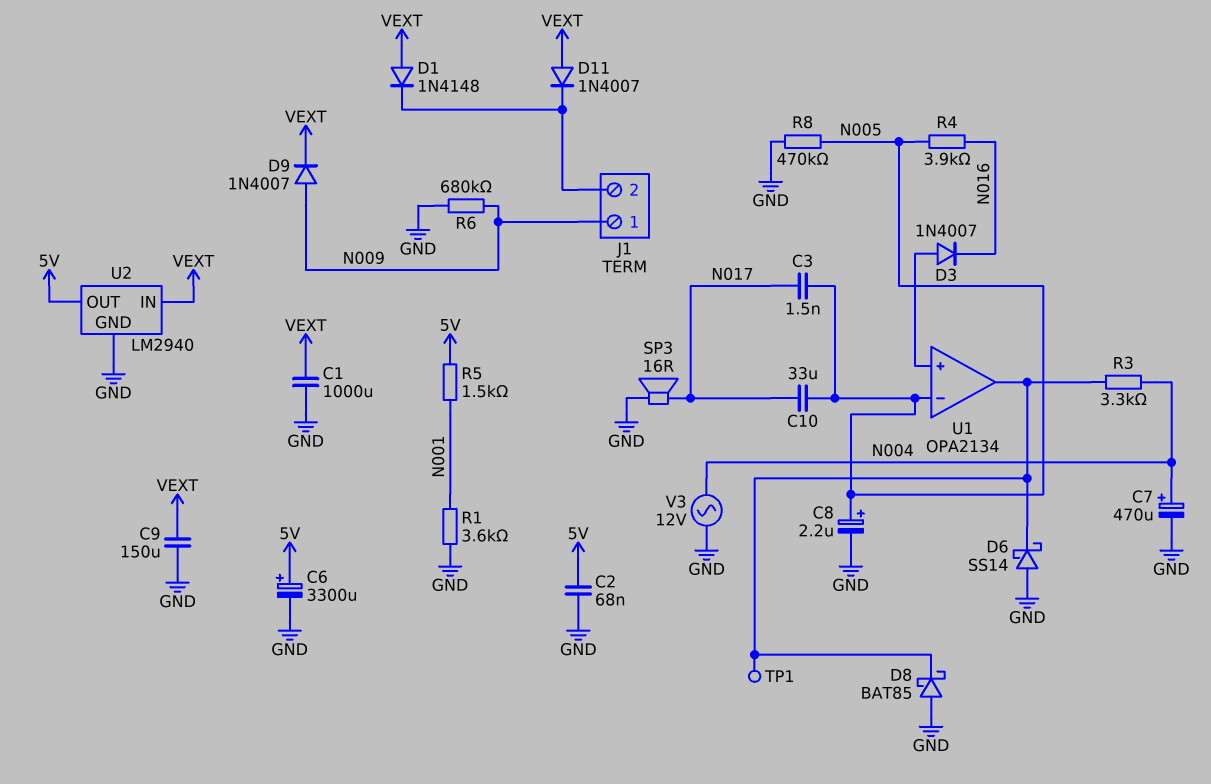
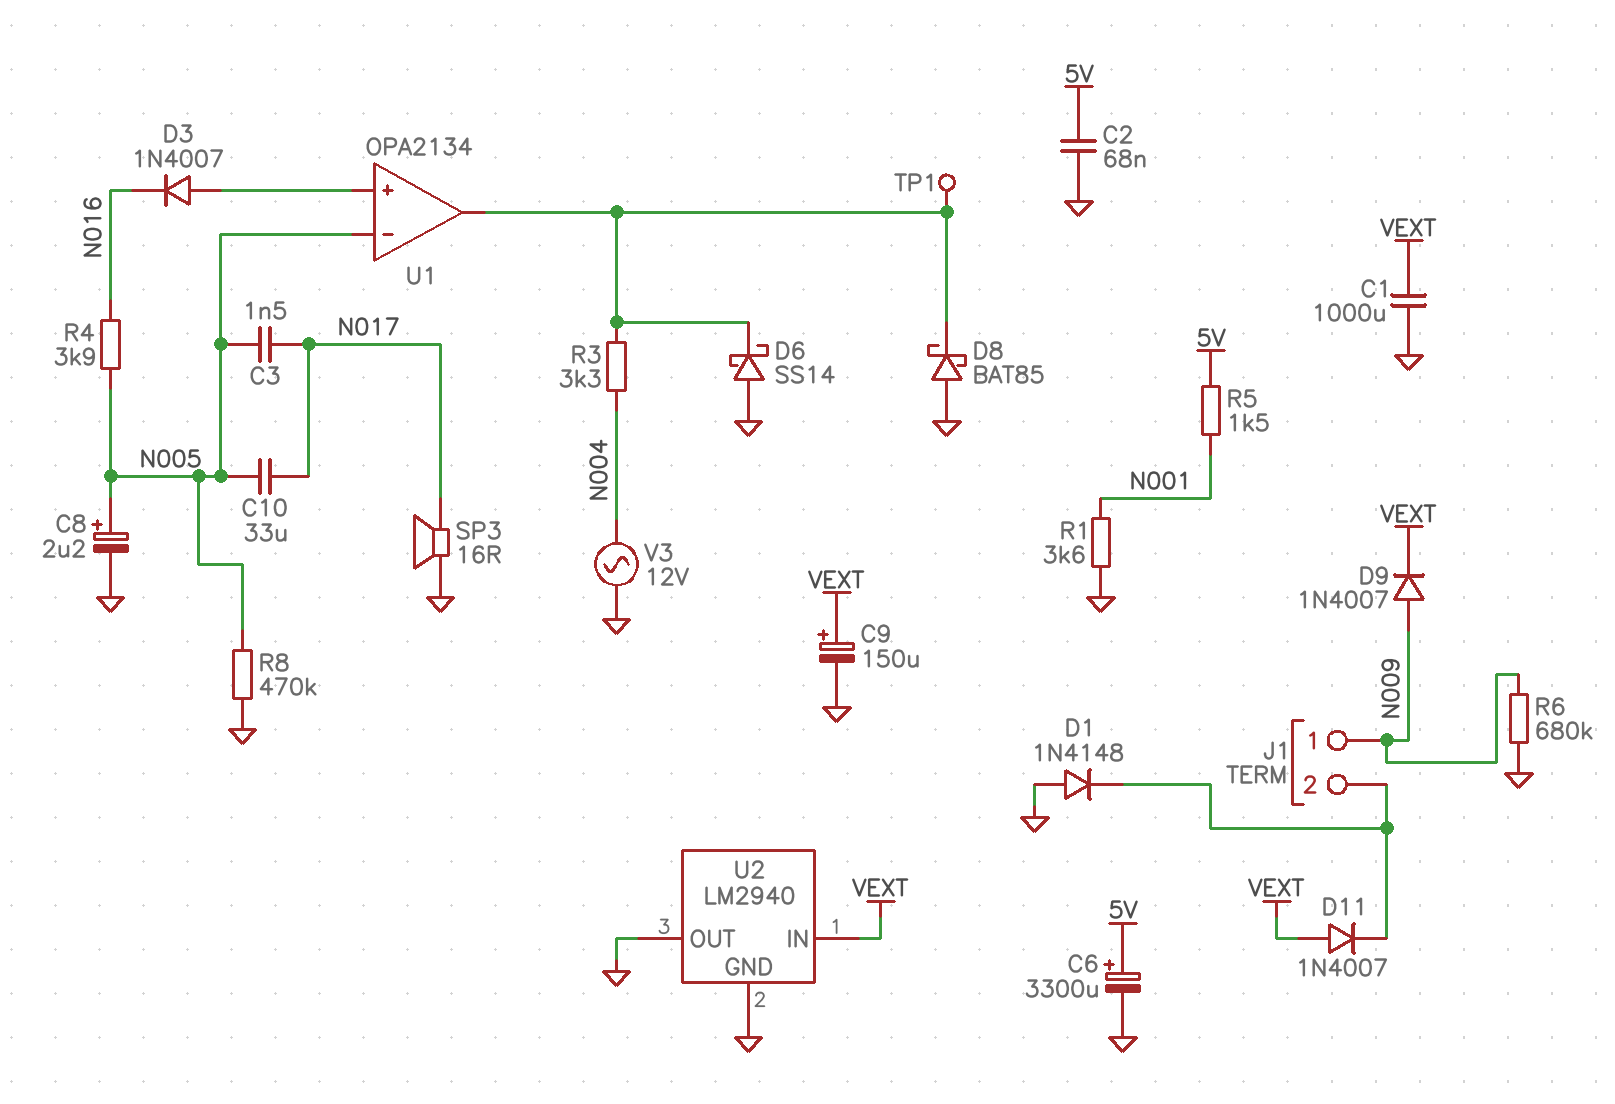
C7: 470uF (plus N004, minus GND) -> none
C9: 150uF (GND, VEXT) -> 150uF (plus VEXT, minus GND)
D1: diode 1N4148 (A VEXT, K J1/2) -> diode 1N4148 (A GND, K J1/2)
U2 pin OUT: 5V -> GND

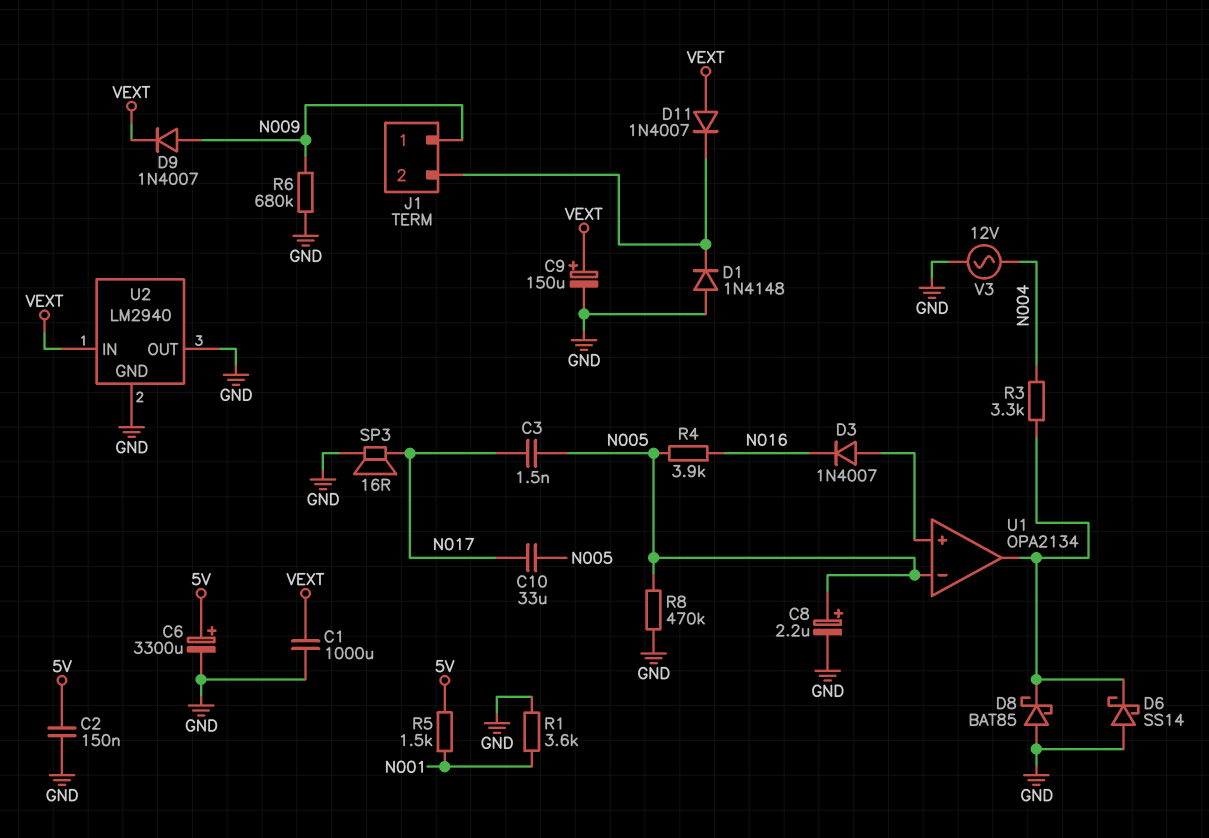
C2: 68nF (5V, GND) -> 150nF (5V, GND)
TP1: test point (U1/out) -> none

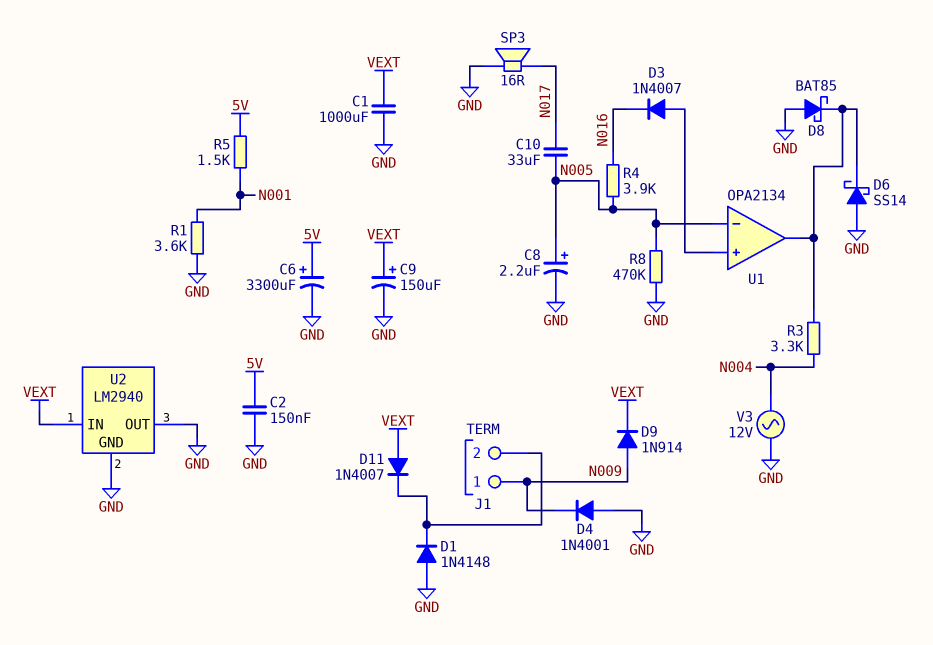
C3: 1.5nF (N005, N017) -> none
D4: none -> diode 1N4001 (A GND, K N009)
D9: diode 1N4007 (A N009, K VEXT) -> diode 1N914 (A N009, K VEXT)
R6: 680k (GND, N009) -> none

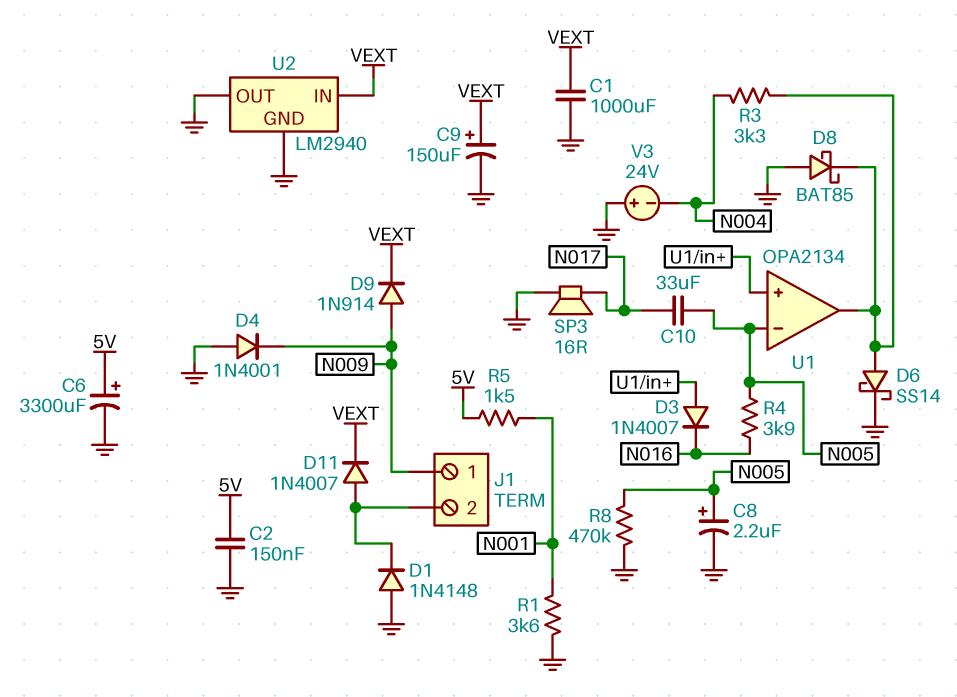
D6: schottky SS14 (A GND, K U1/out) -> schottky SS14 (A U1/out, K GND)
D11: diode 1N4007 (A VEXT, K J1/2) -> diode 1N4007 (A J1/2, K VEXT)
V3: AC 12V (GND, N004) -> 24V (plus GND, minus N004)

